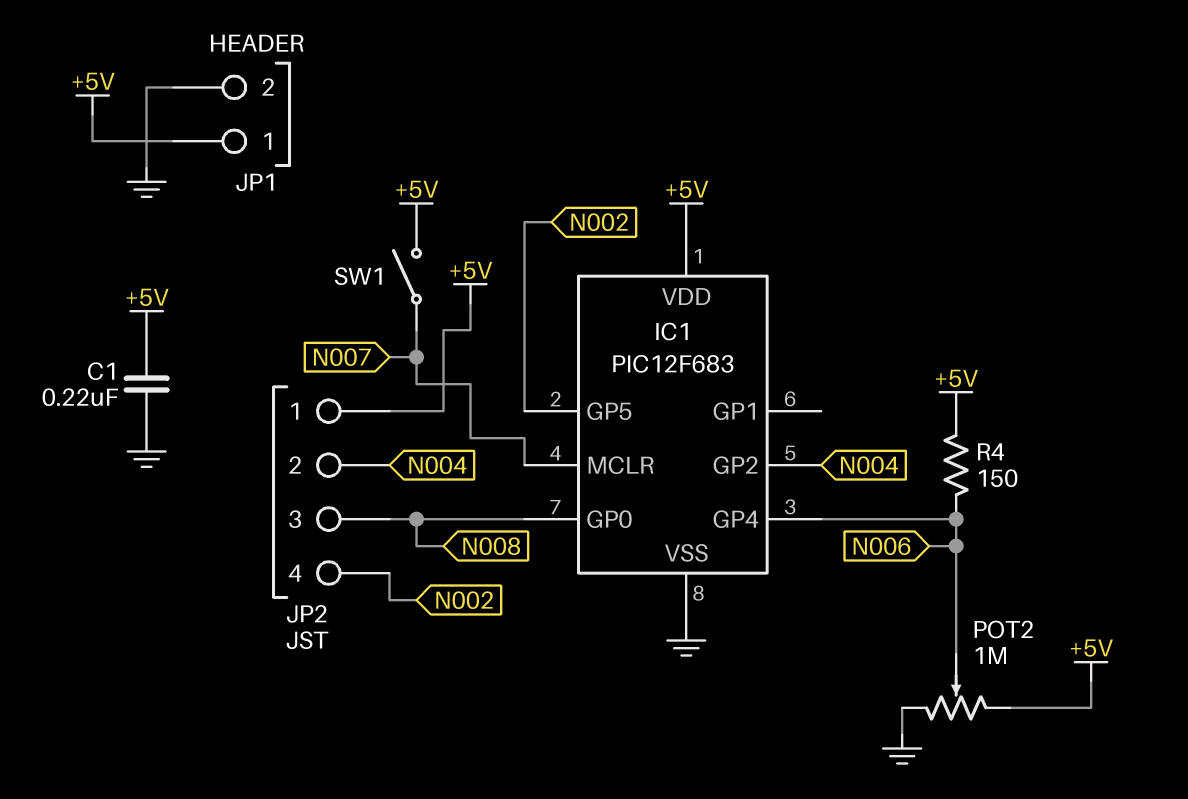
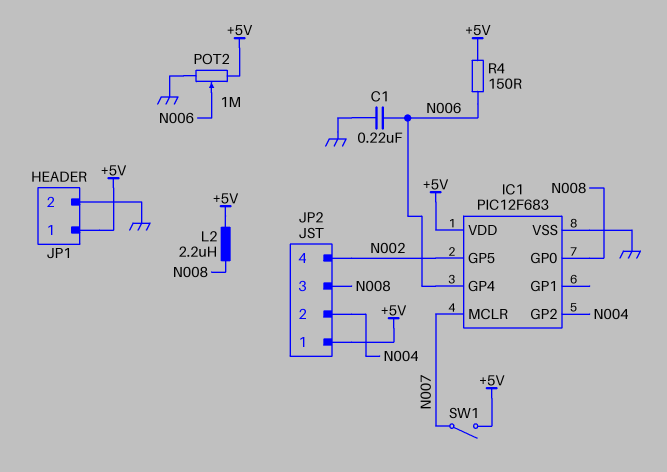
C1: 220nF (+5V, GND) -> 220nF (GND, N006)
L2: none -> 2.2uH (+5V, N008)

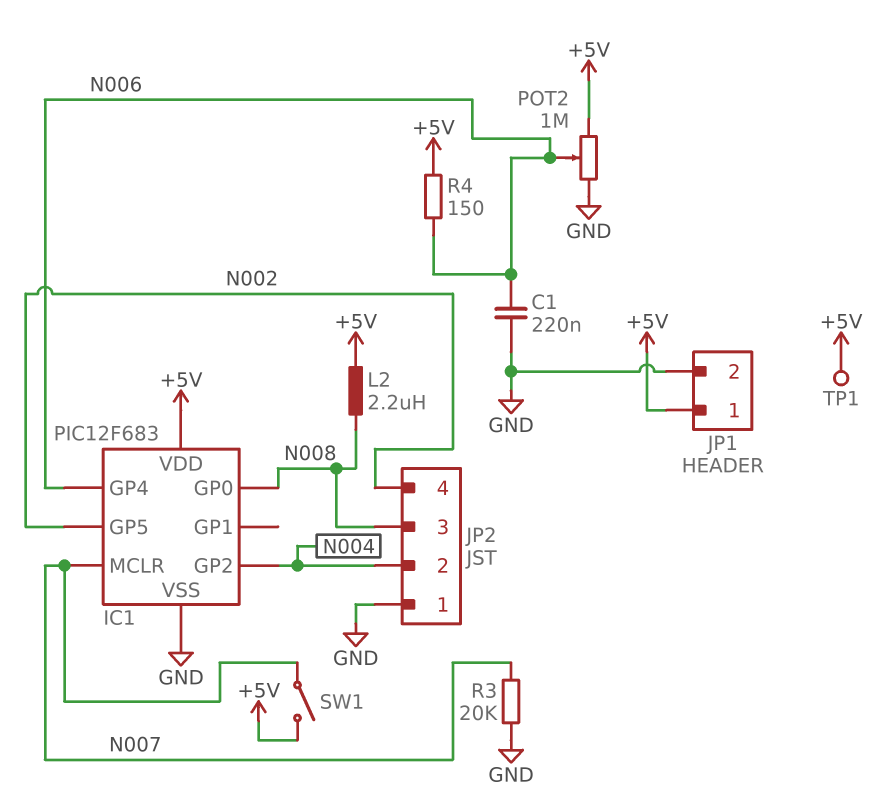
JP2 pin 1: +5V -> GND
R3: none -> 20k (GND, N007)
TP1: none -> test point (+5V)

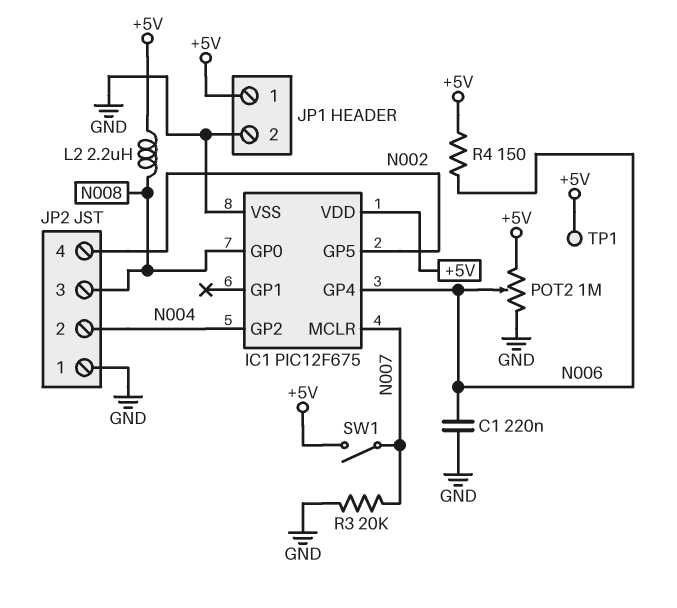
IC1: PIC12F683 -> PIC12F675

